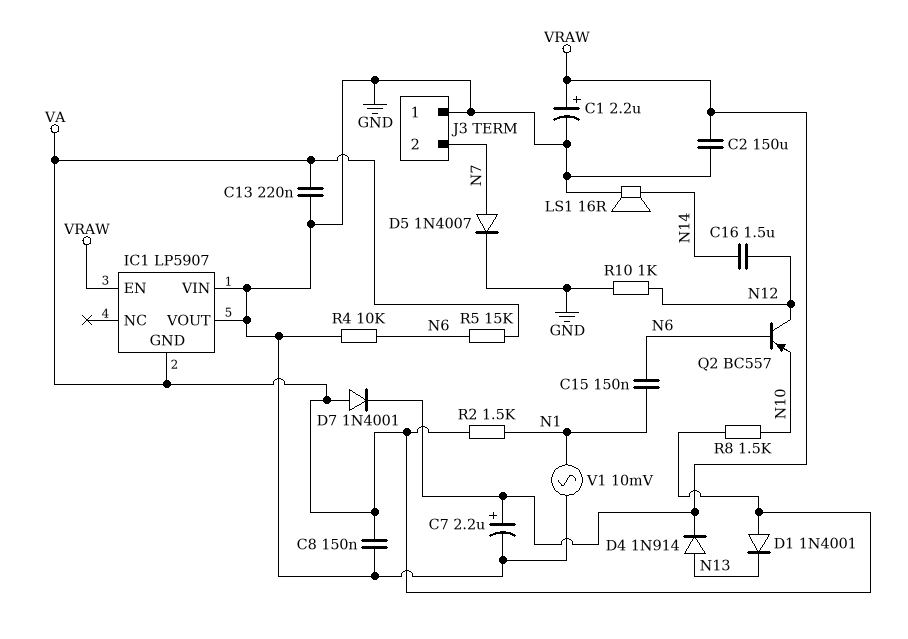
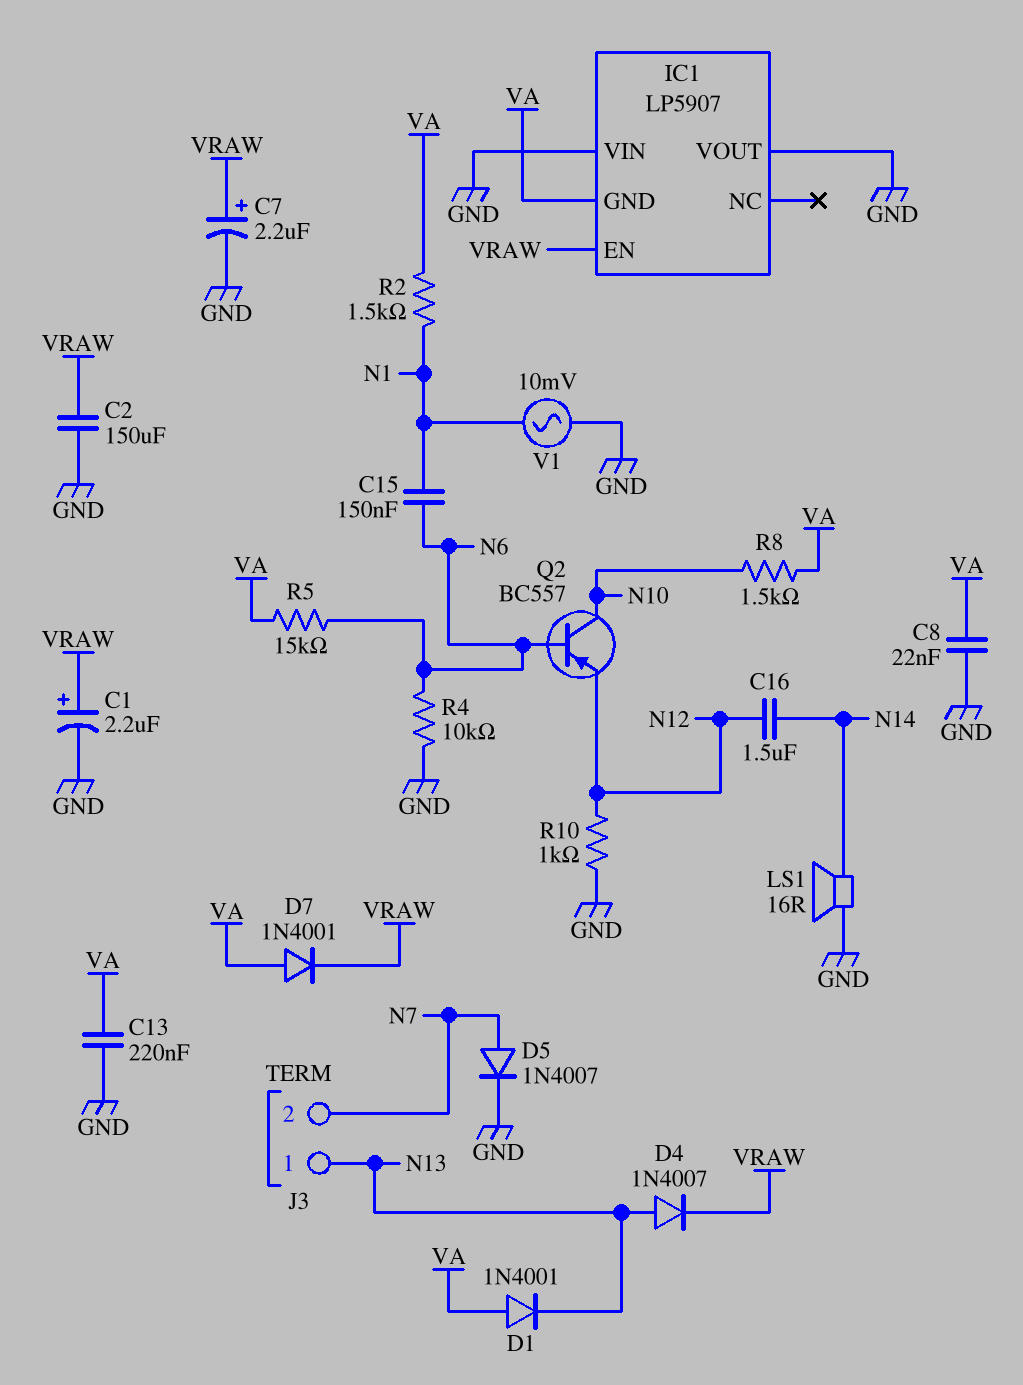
C8: 150nF (GND, VA) -> 22nF (GND, VA)
D4: diode 1N914 (A N13, K VRAW) -> diode 1N4007 (A N13, K VRAW)
J3 pin 1: GND -> N13
Q2: PNP BC557 (B N6, C N12, E N10) -> PNP BC557 (B N6, C N10, E N12)

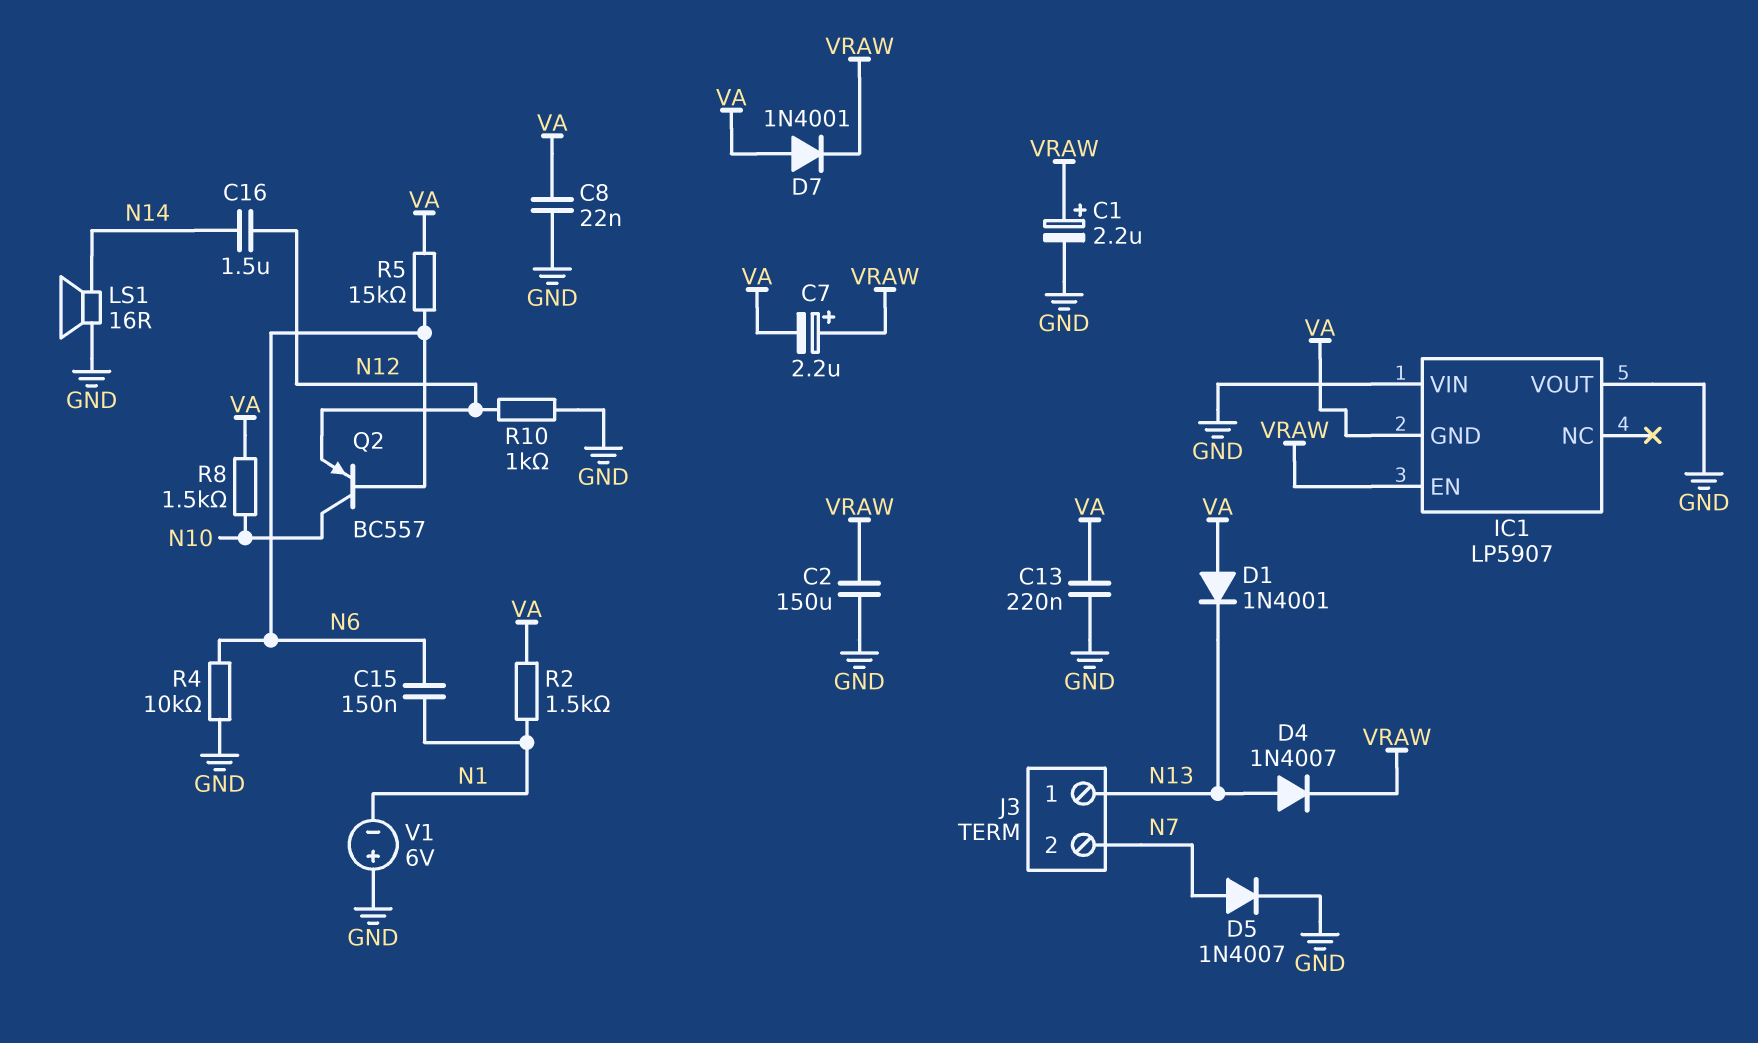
C7: 2.2uF (plus VRAW, minus GND) -> 2.2uF (plus VRAW, minus VA)
V1: AC 10mV (GND, N1) -> 6V (plus GND, minus N1)

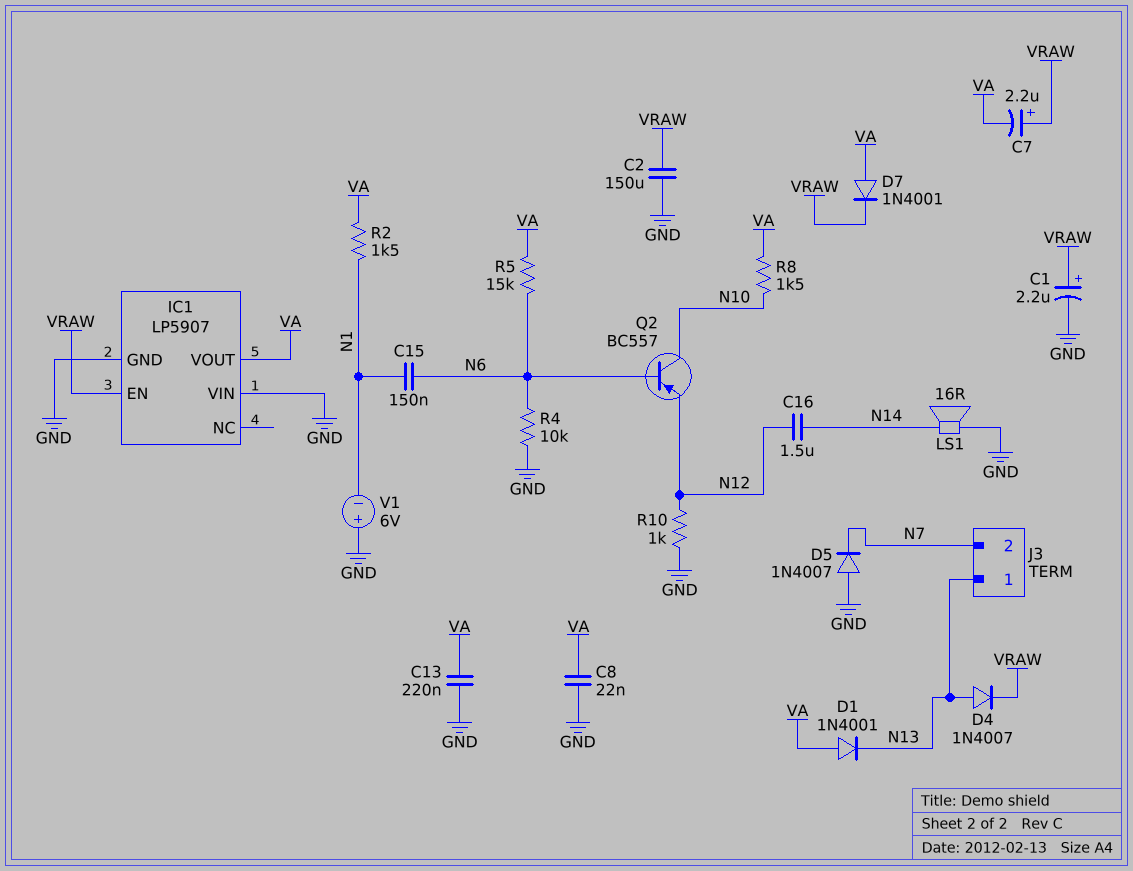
D5: diode 1N4007 (A N7, K GND) -> diode 1N4007 (A GND, K N7)
IC1 pin GND: VA -> GND
IC1 pin VOUT: GND -> VA

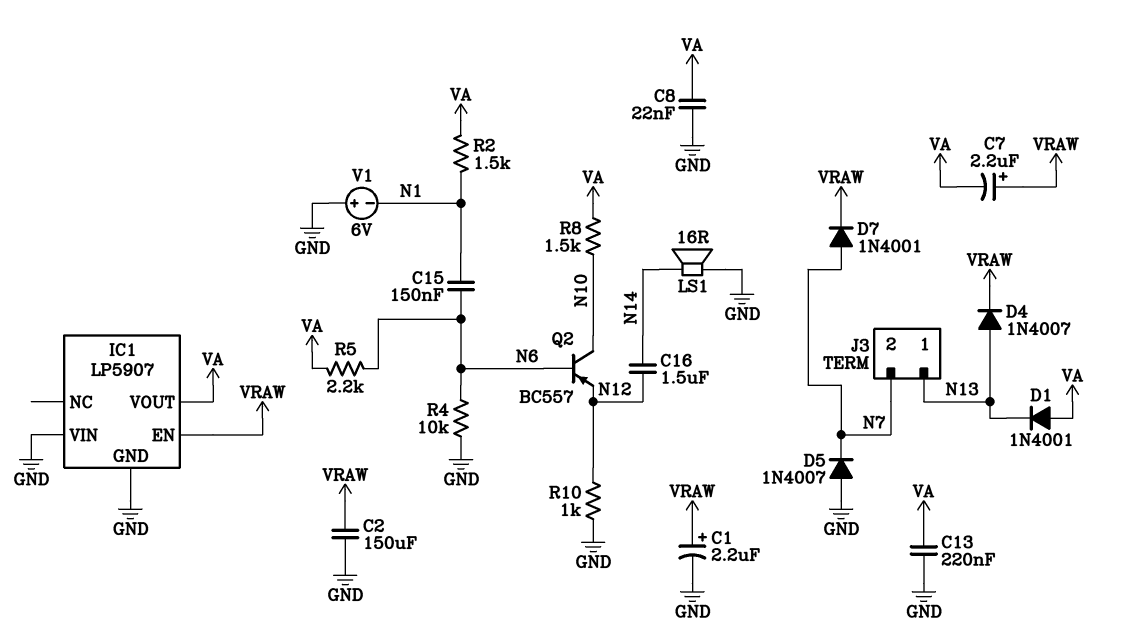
D7: diode 1N4001 (A VA, K VRAW) -> diode 1N4001 (A N7, K VRAW)
R5: 15k (N6, VA) -> 2.2k (N6, VA)

